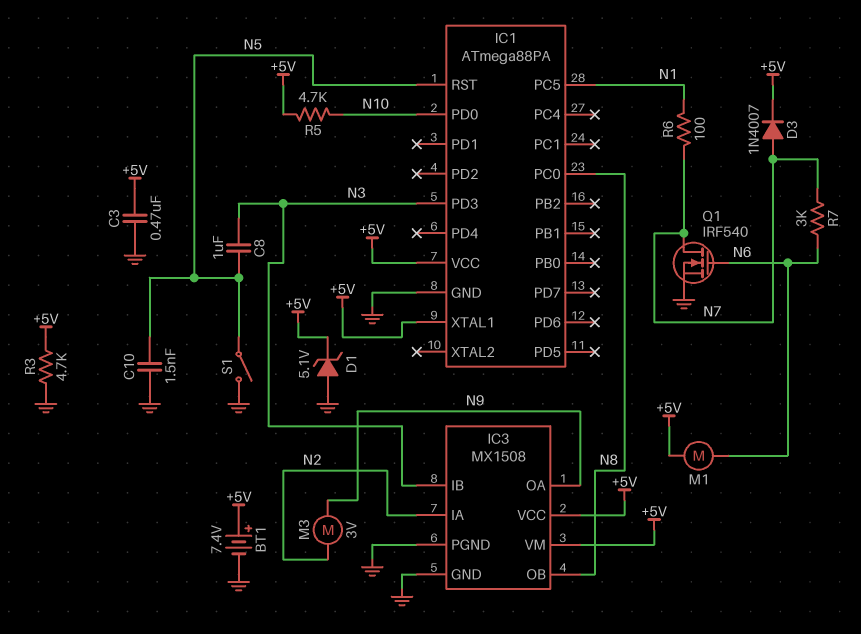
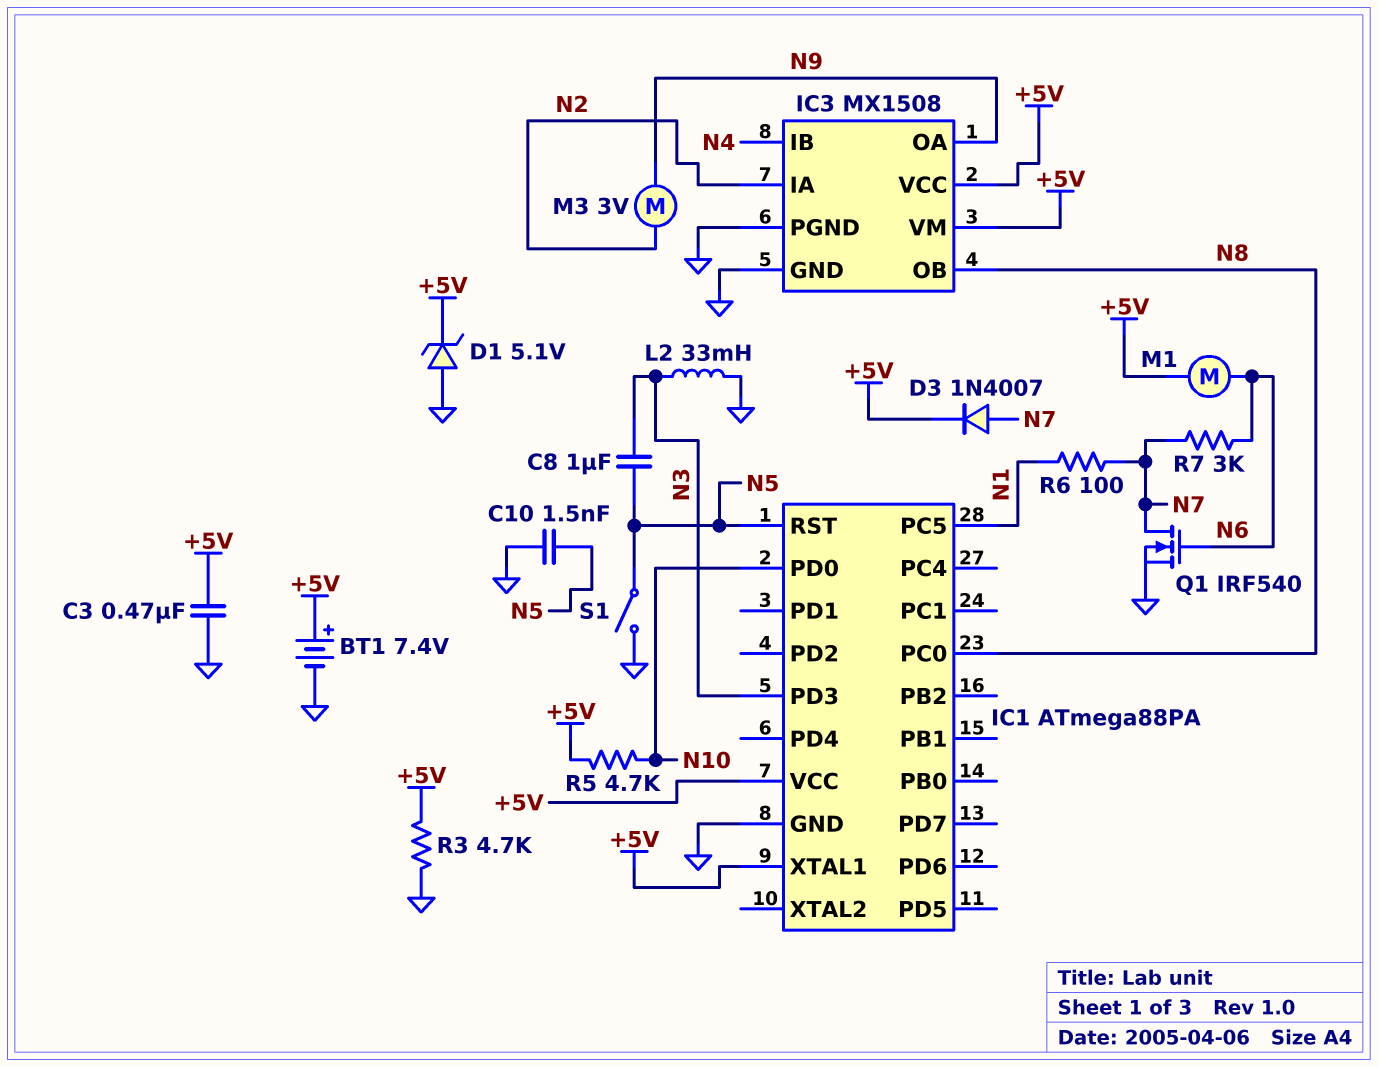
IC3 pin IB: N3 -> N4
L2: none -> 33mH (GND, N3)

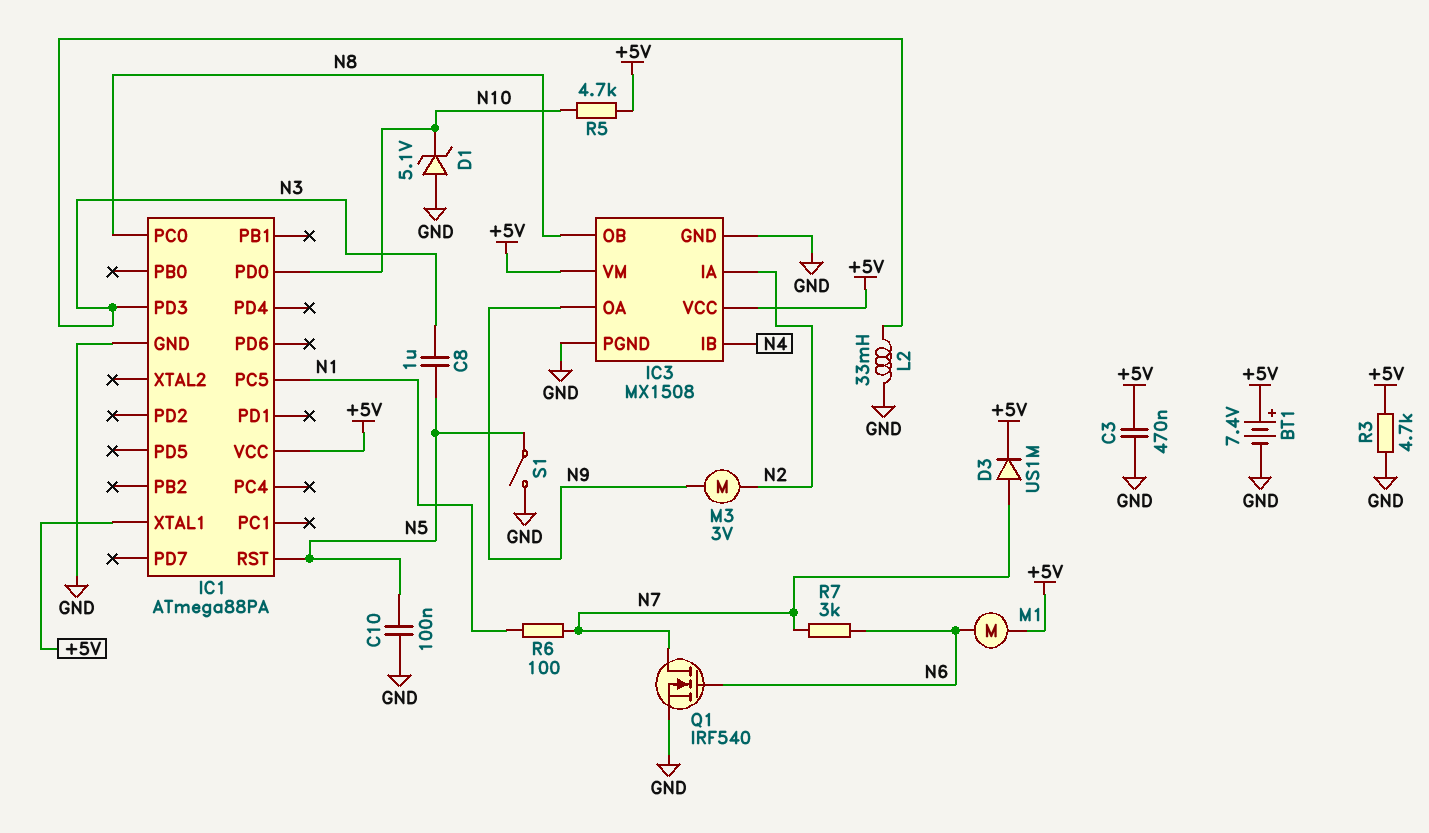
C10: 1.5nF (GND, N5) -> 100nF (GND, N5)
D1: zener 5.1V (A GND, K +5V) -> zener 5.1V (A GND, K N10)
D3: diode 1N4007 (A N7, K +5V) -> diode US1M (A N7, K +5V)

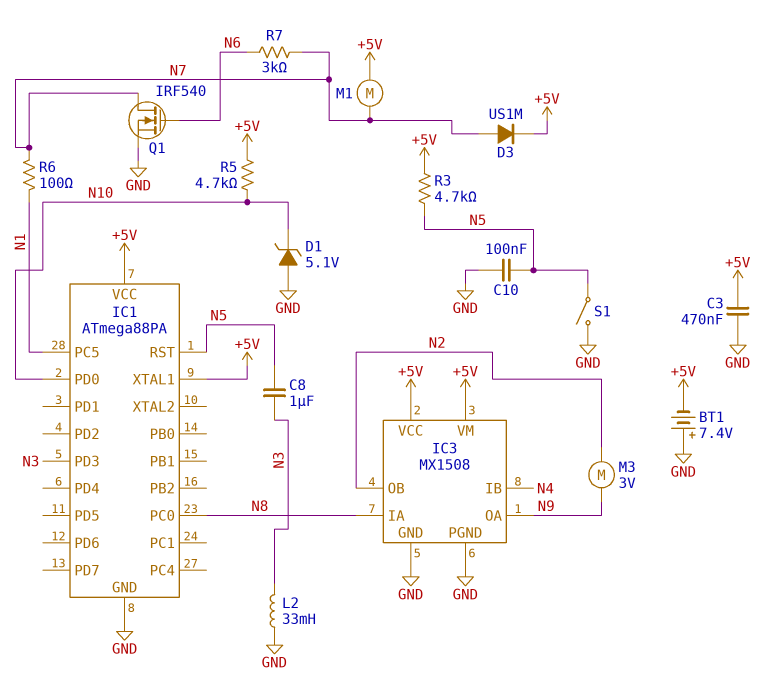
BT1: 7.4V (plus +5V, minus GND) -> 7.4V (plus GND, minus +5V)
IC3 pin IA: N2 -> N8
IC3 pin OB: N8 -> N2
M1: motor (+5V, N6) -> motor (+5V, N7)
R3: 4.7k (+5V, GND) -> 4.7k (+5V, N5)

